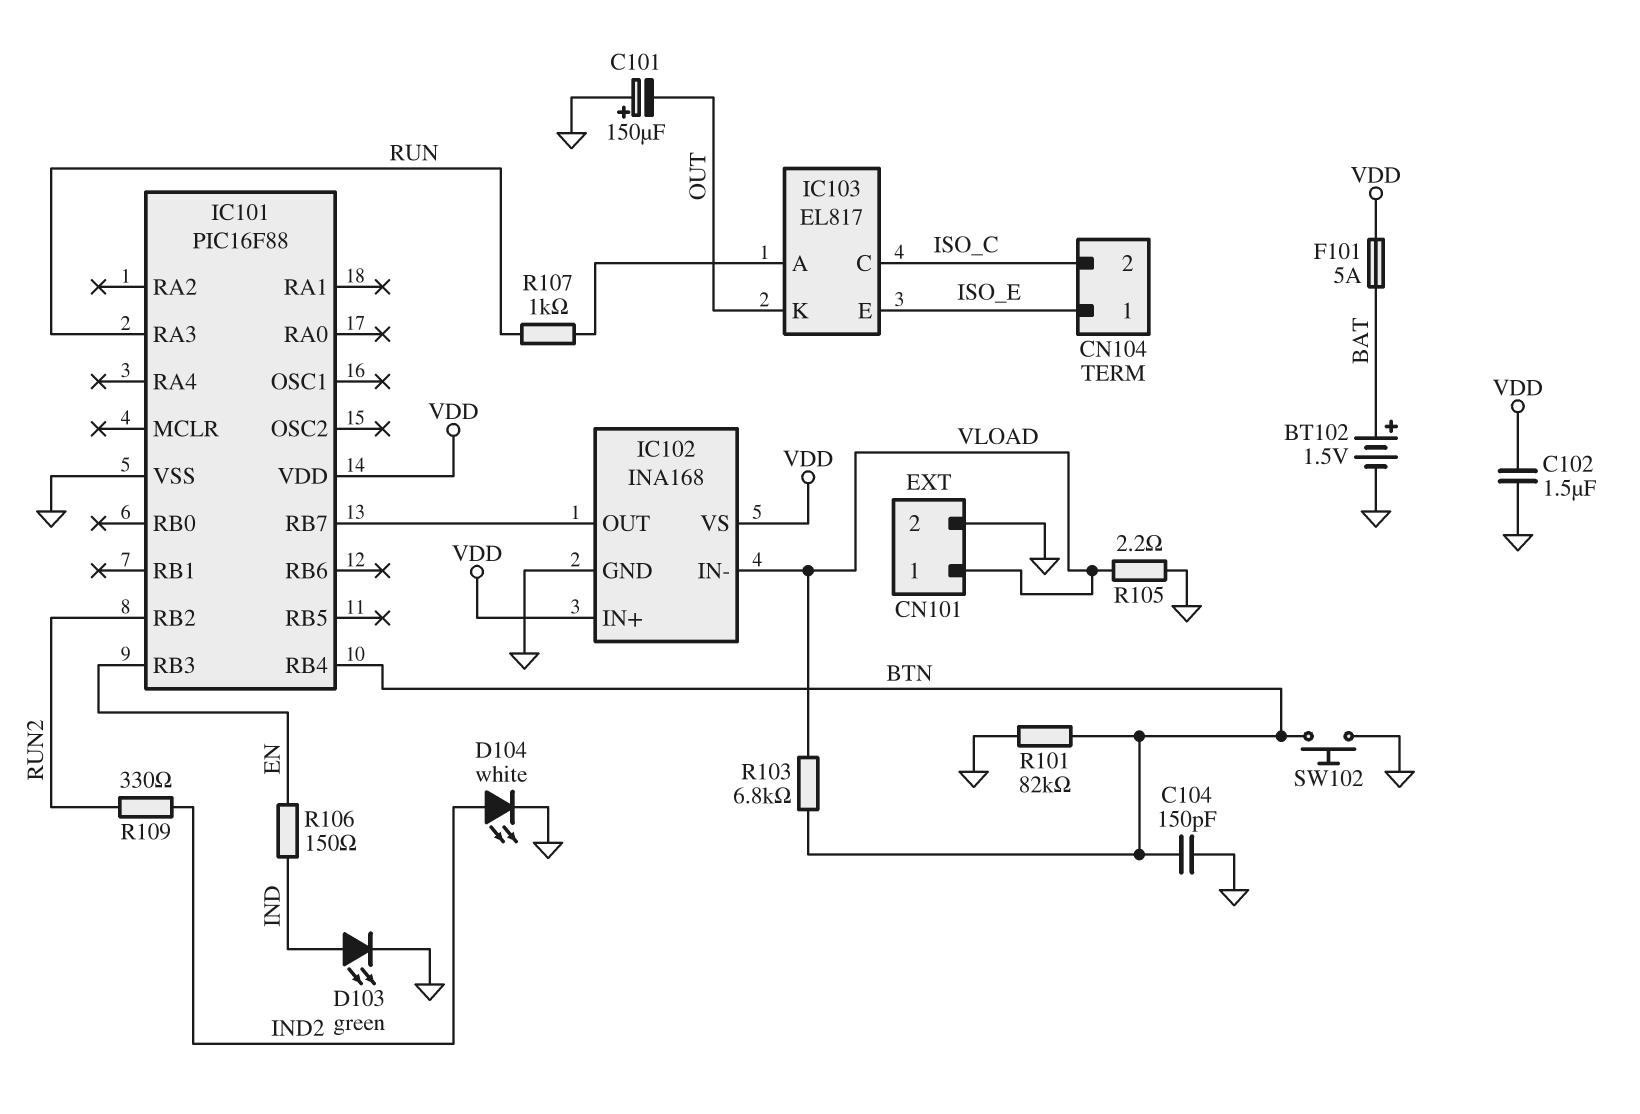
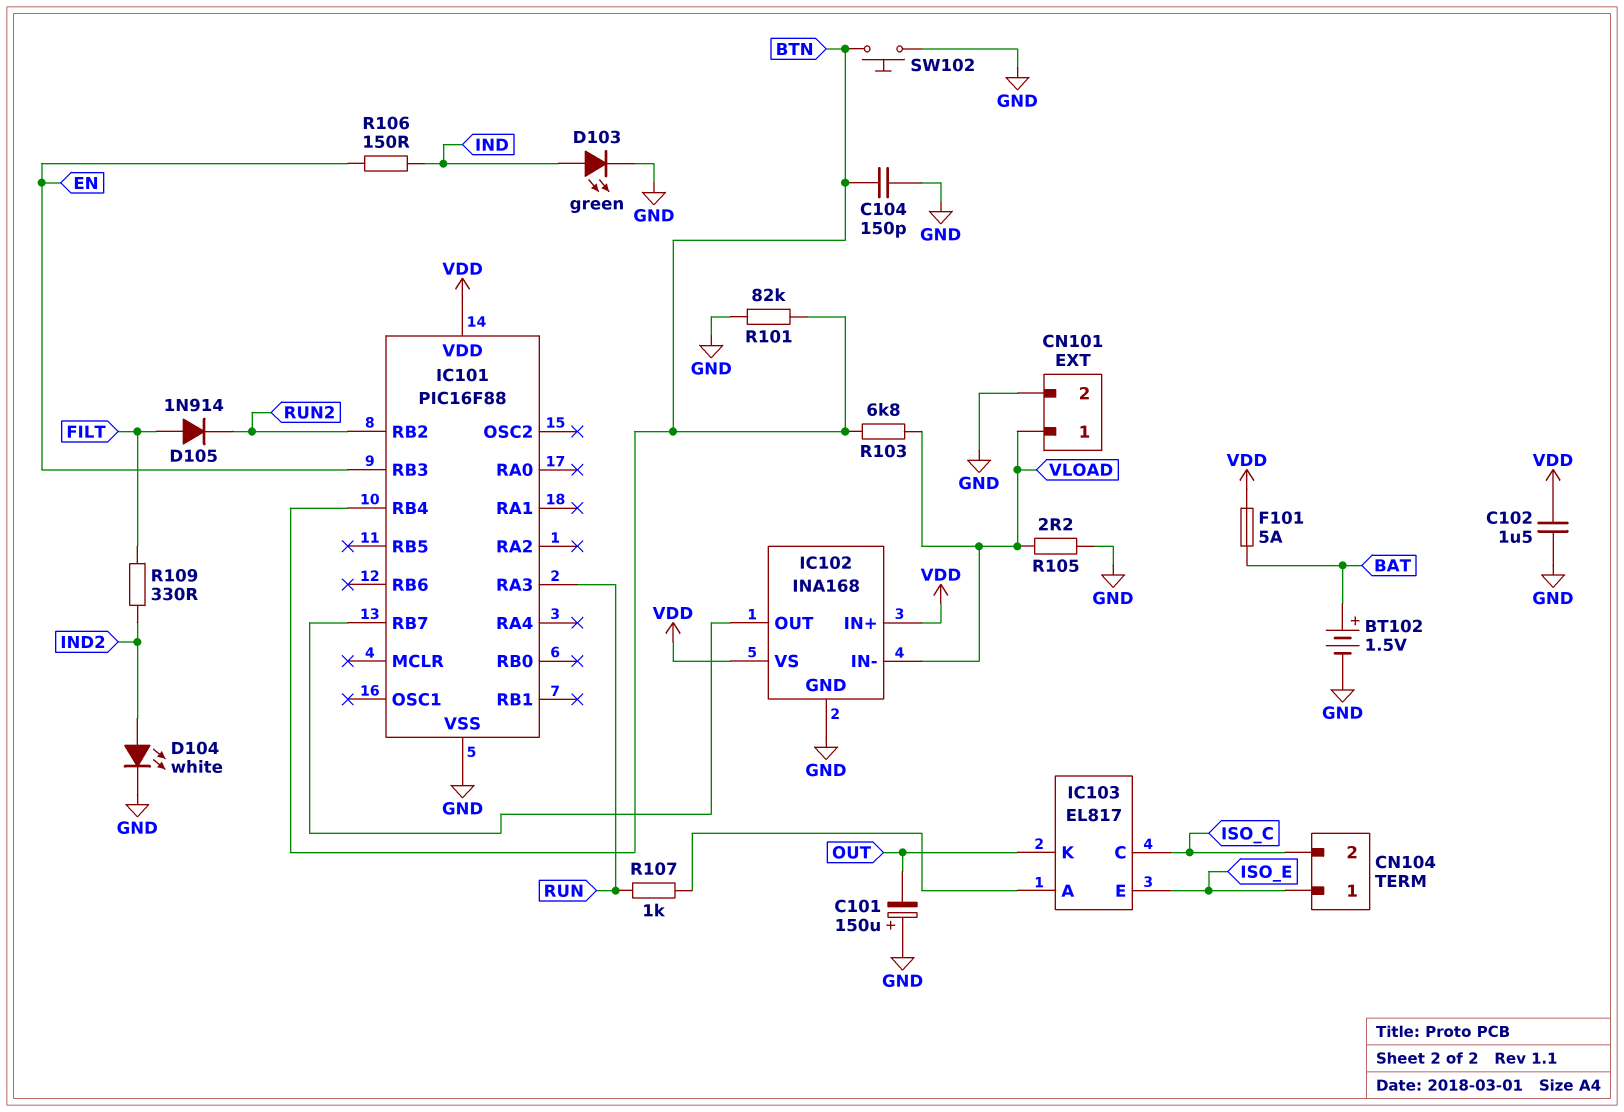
D105: none -> diode 1N914 (A FILT, K RUN2)
R109: 330 (IND2, RUN2) -> 330 (FILT, IND2)

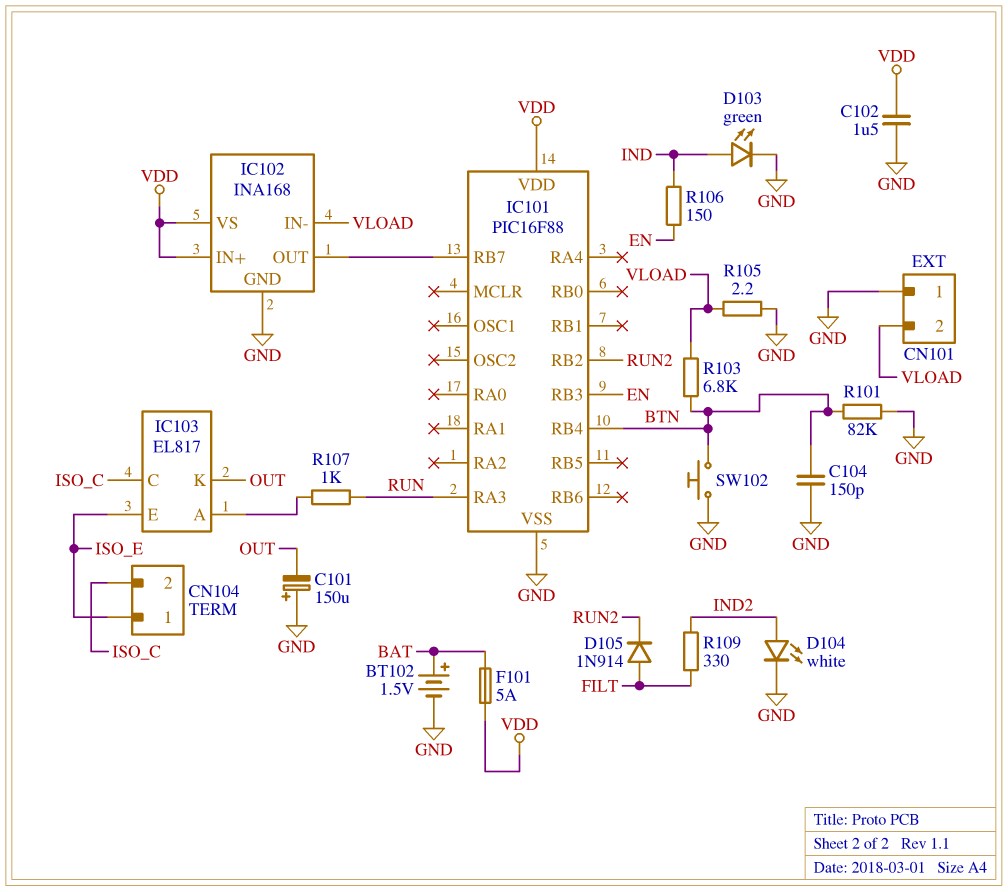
CN101 pin 1: VLOAD -> GND
CN101 pin 2: GND -> VLOAD

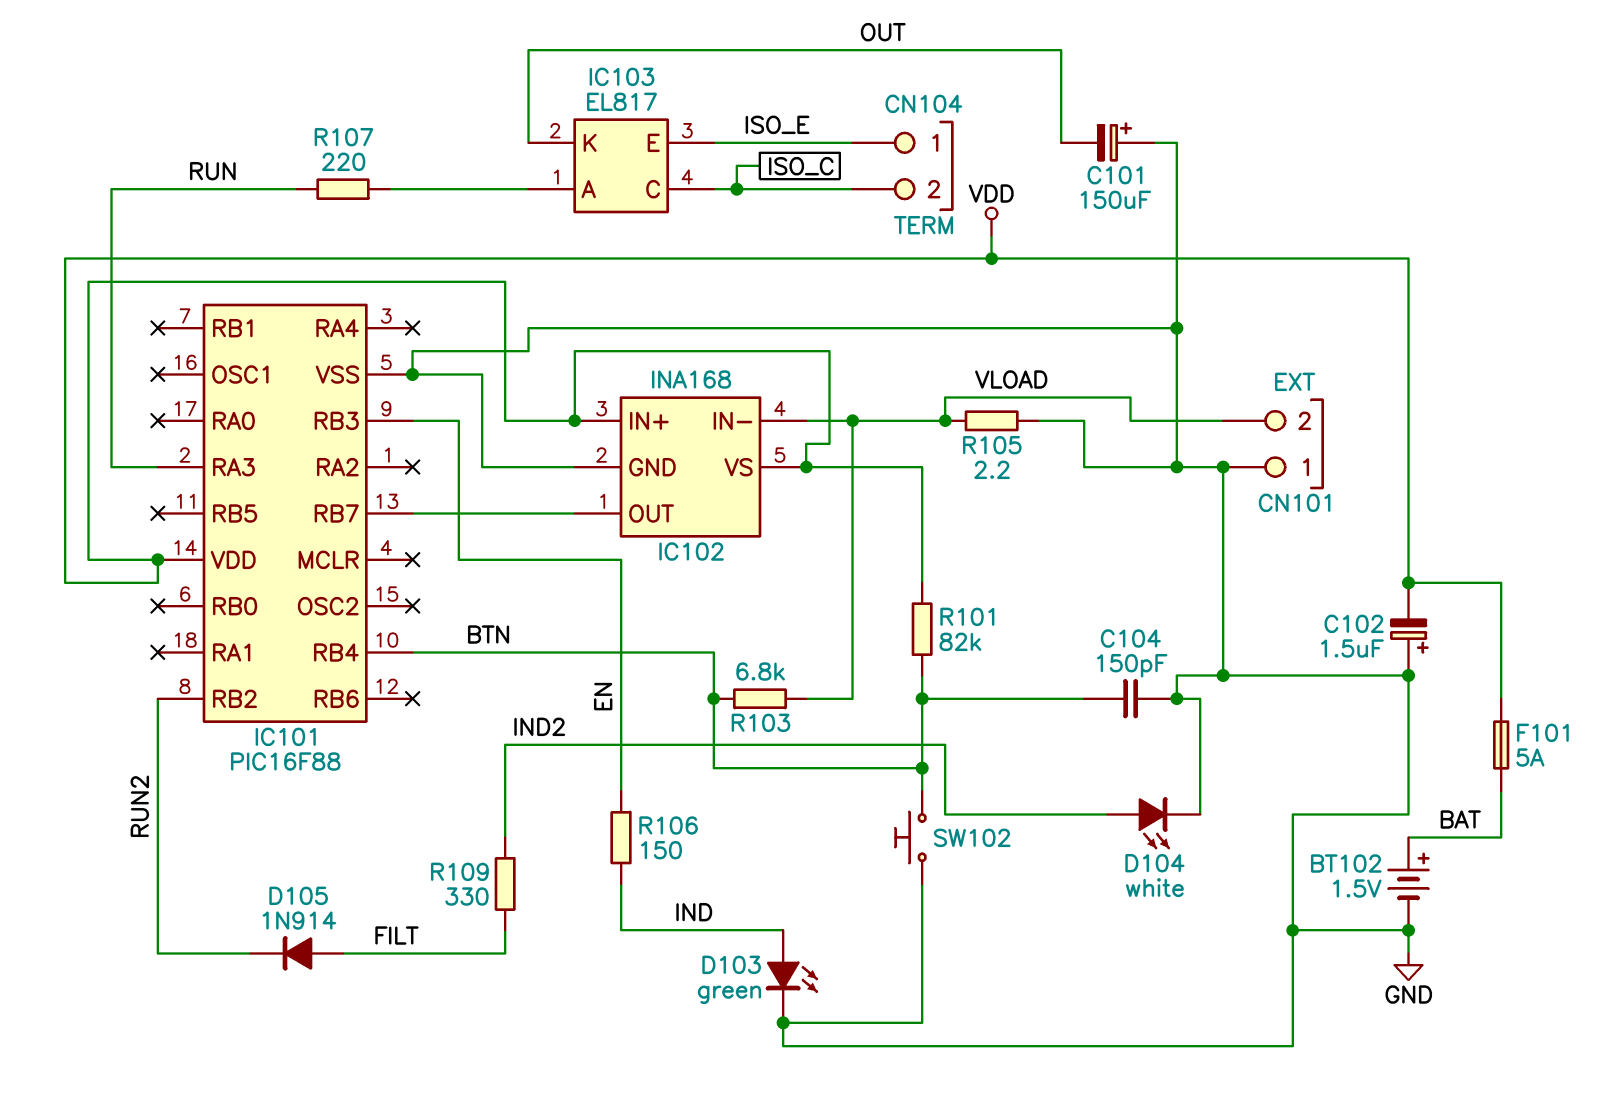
C102: 1.5uF (GND, VDD) -> 1.5uF (plus GND, minus VDD)
R101: 82k (BTN, GND) -> 82k (BTN, VDD)
R107: 1k (IC103/A, RUN) -> 220 (IC103/A, RUN)

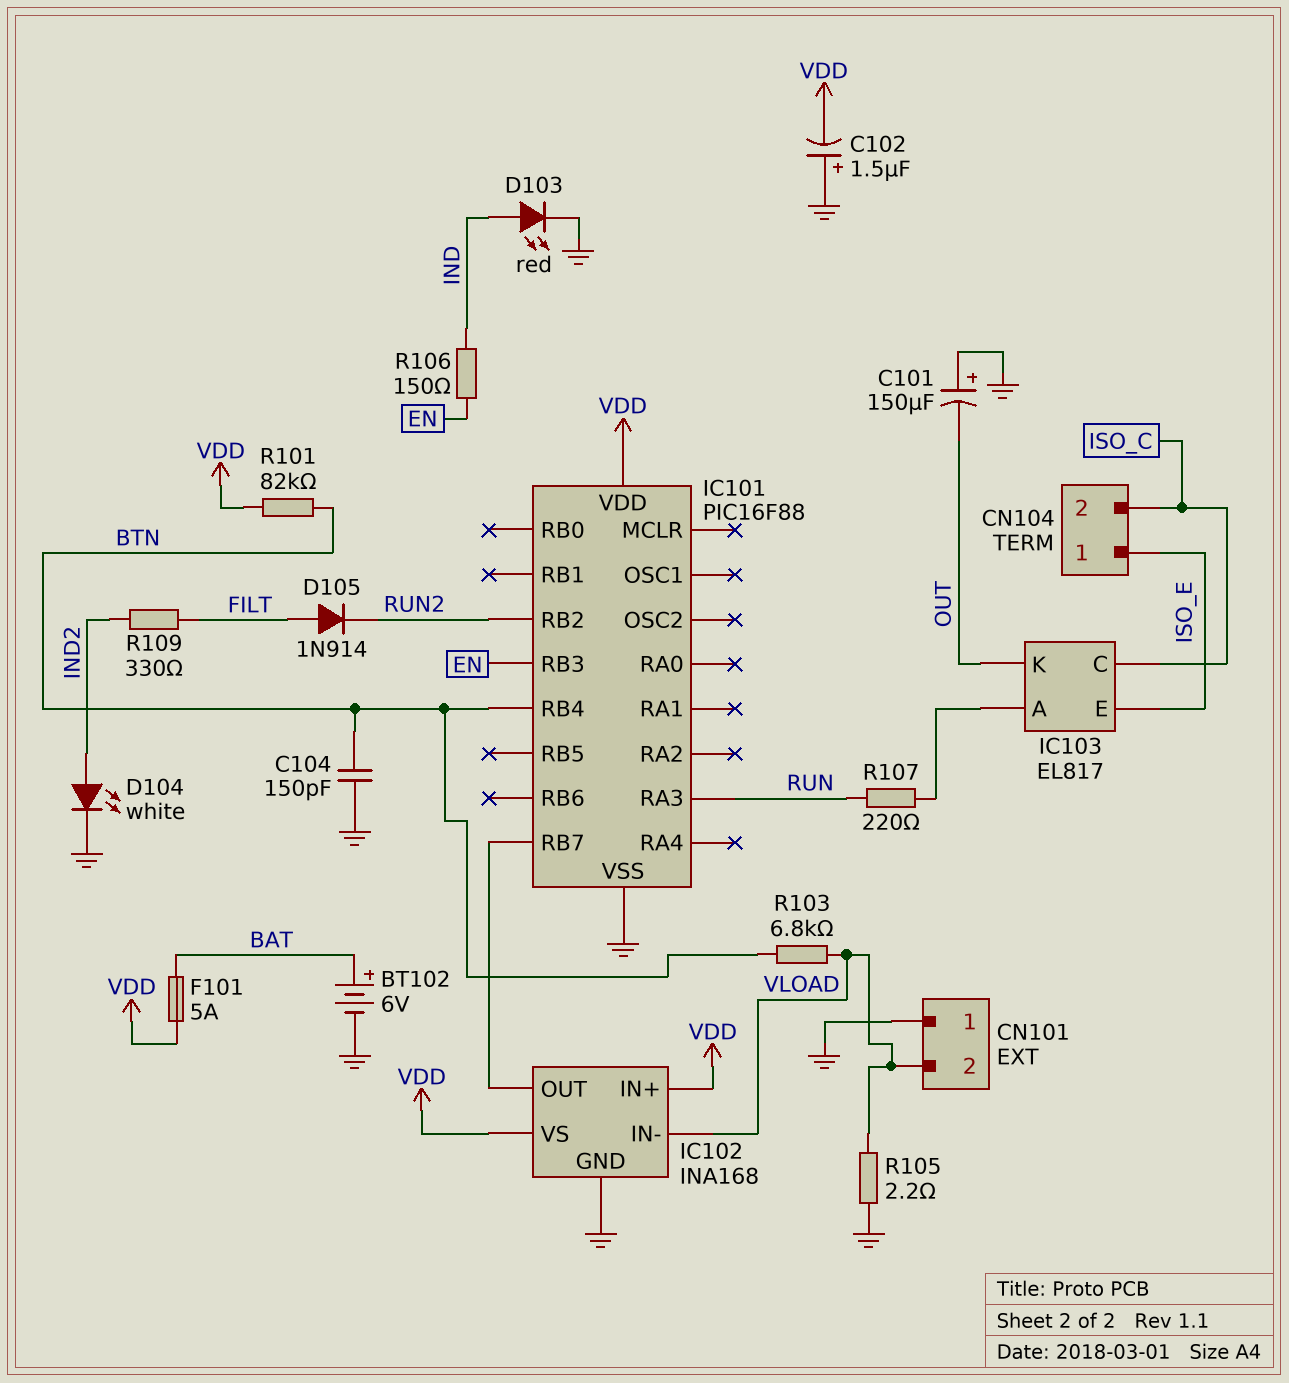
BT102: 1.5V (plus BAT, minus GND) -> 6V (plus BAT, minus GND)
D103: LED green (A IND, K GND) -> LED red (A IND, K GND)
SW102: button (BTN, GND) -> none

